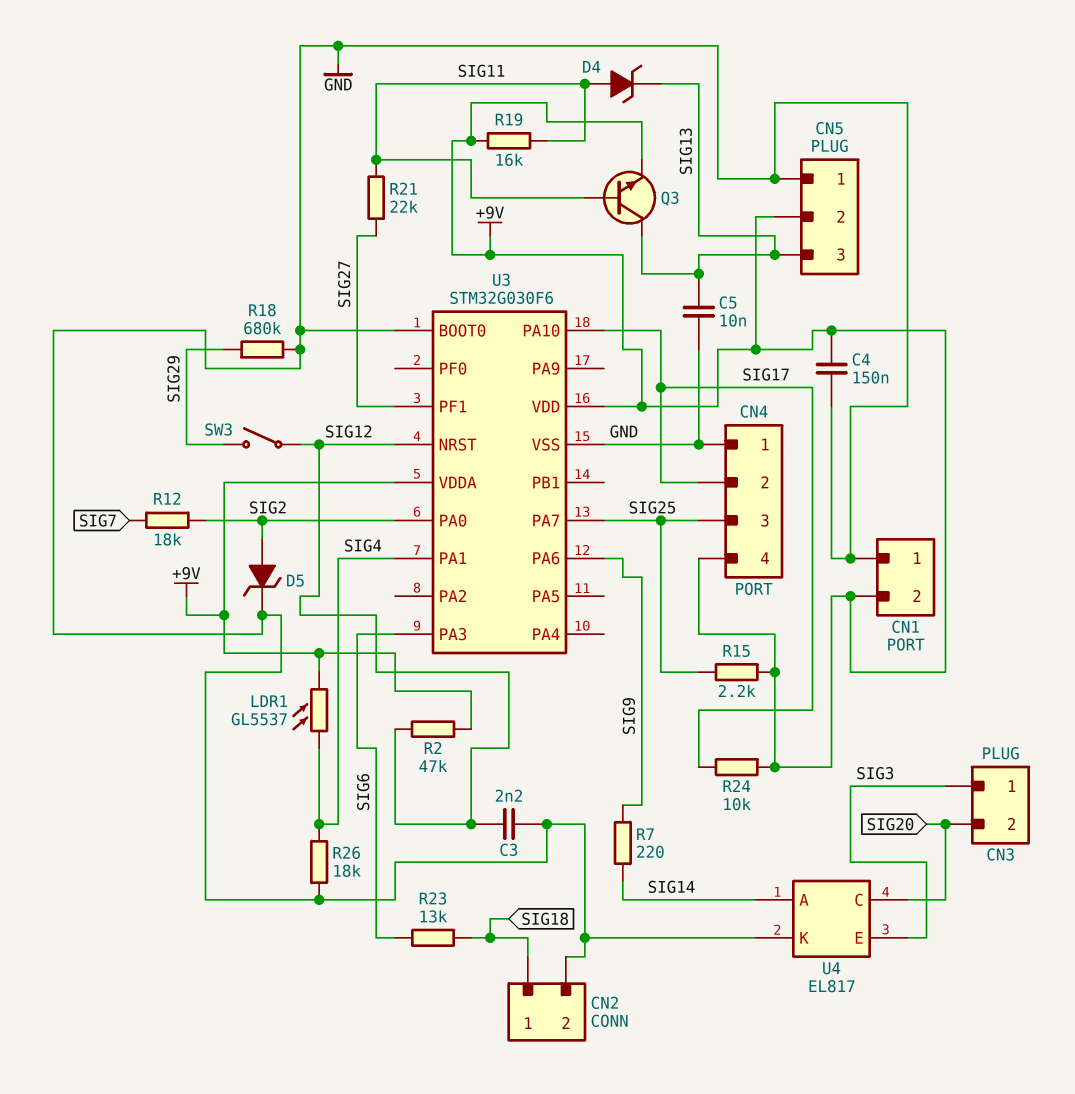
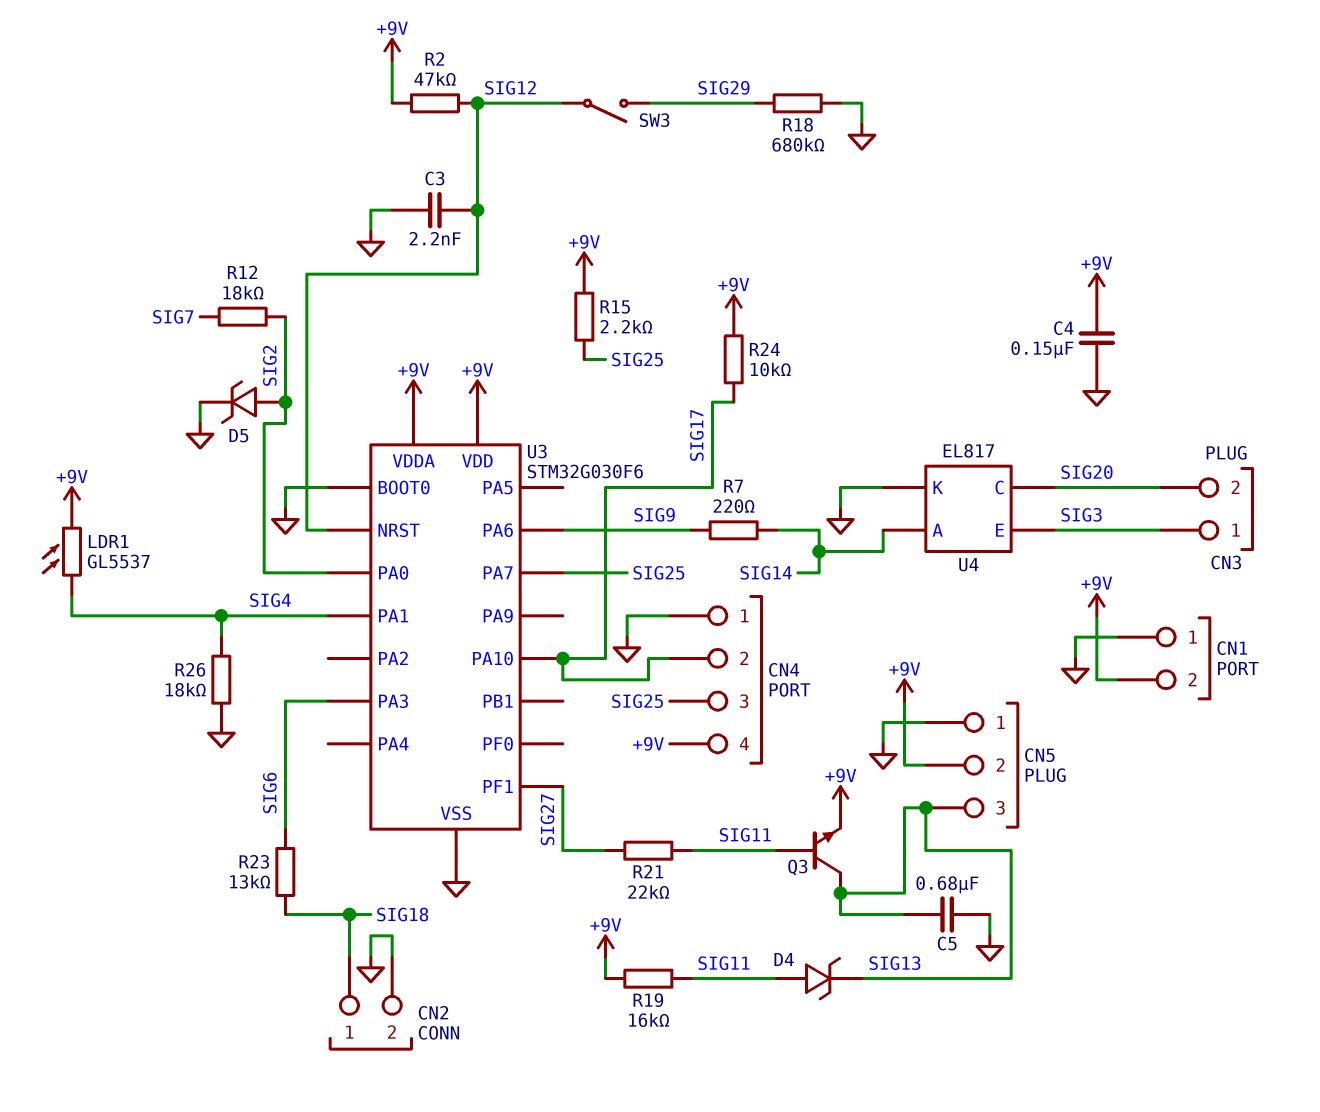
C5: 10nF (GND, SIG13) -> 680nF (GND, SIG13)

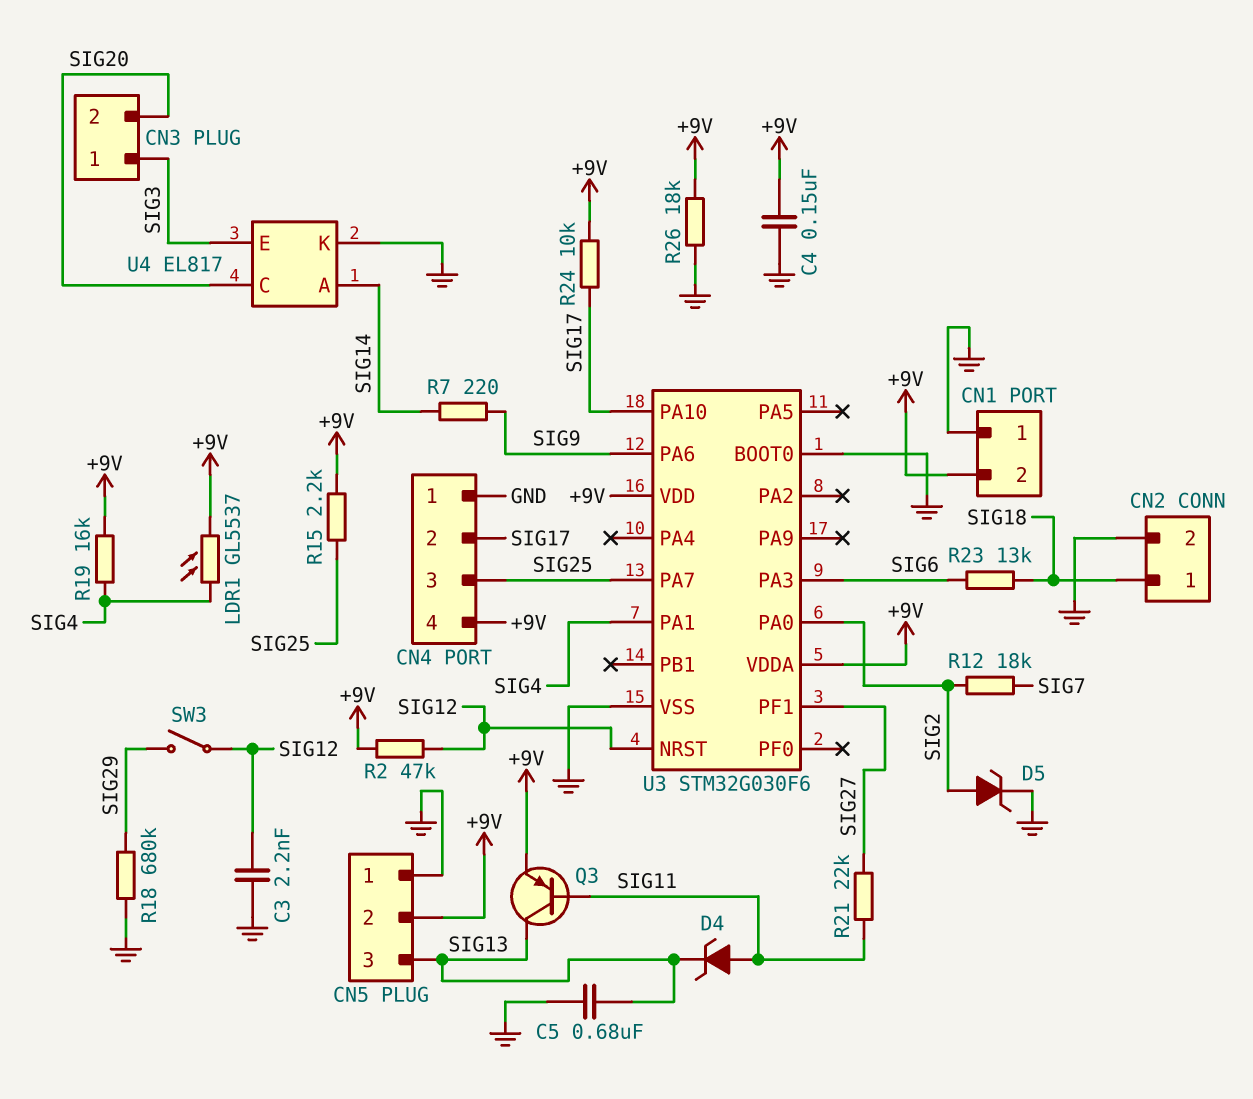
Q3: NPN (B SIG11, C SIG13, E +9V) -> PNP (B SIG11, C SIG13, E +9V)
R19: 16k (+9V, SIG11) -> 16k (+9V, SIG4)
R26: 18k (GND, SIG4) -> 18k (+9V, GND)

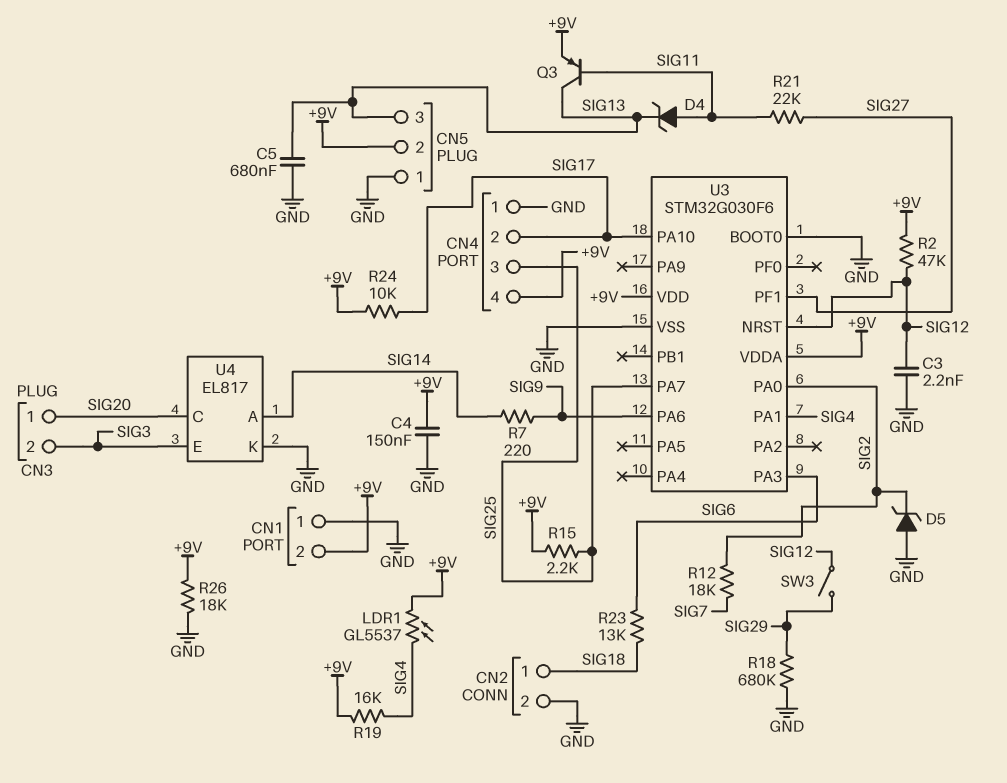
CN3 pin 1: SIG3 -> SIG20
CN3 pin 2: SIG20 -> SIG3
D5: zener (A SIG2, K GND) -> zener (A GND, K SIG2)

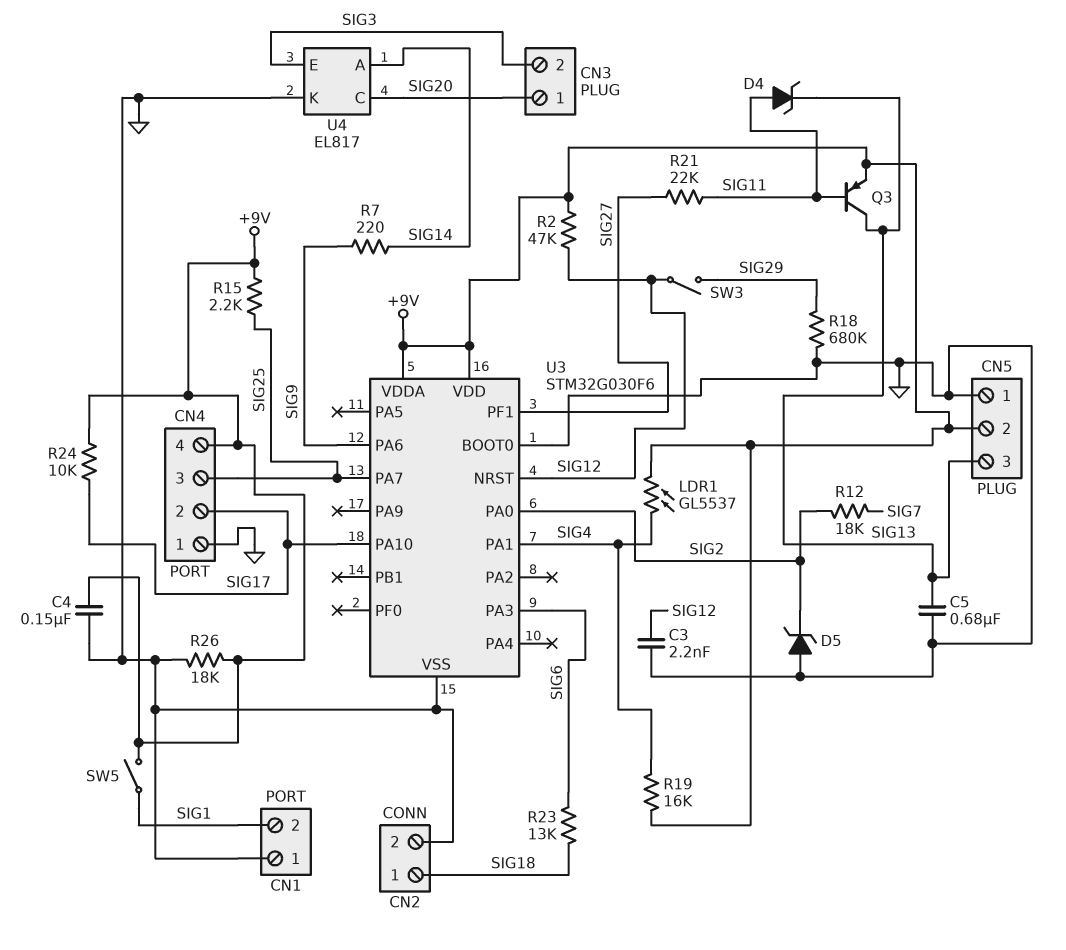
CN1 pin 2: +9V -> SIG1
SW5: none -> switch (+9V, SIG1)

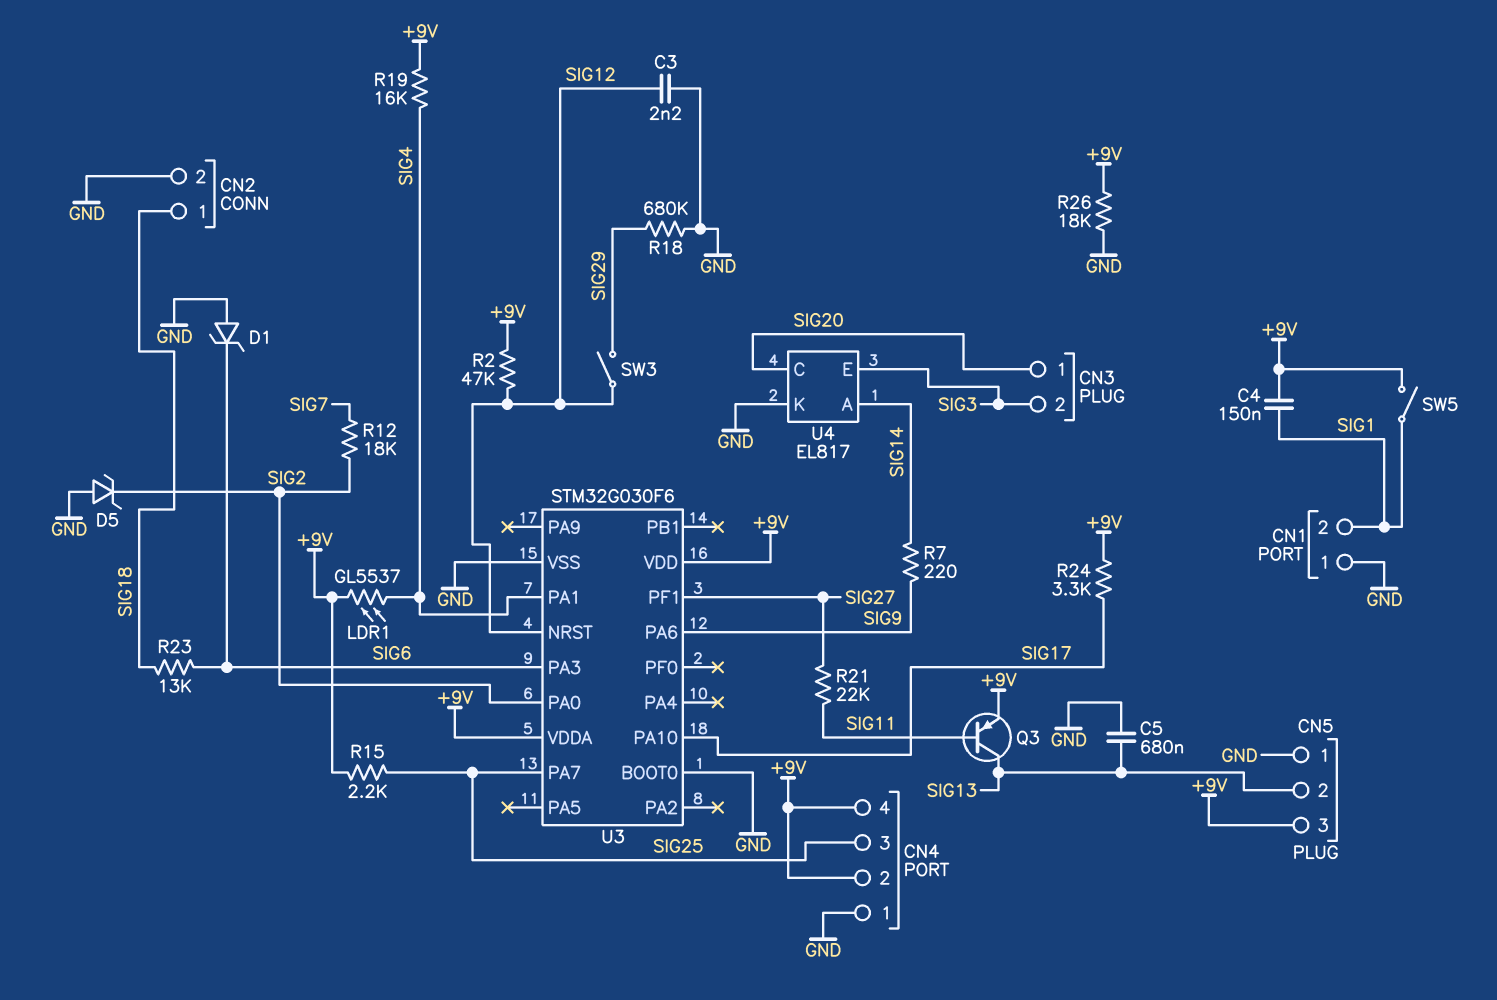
C4: 150nF (+9V, GND) -> 150nF (+9V, SIG1)
CN4 pin 2: SIG17 -> +9V
CN5 pin 2: +9V -> SIG13
CN5 pin 3: SIG13 -> +9V
D1: none -> zener (A GND, K SIG6)
D4: zener (A SIG11, K SIG13) -> none
R24: 10k (+9V, SIG17) -> 3.3k (+9V, SIG17)

